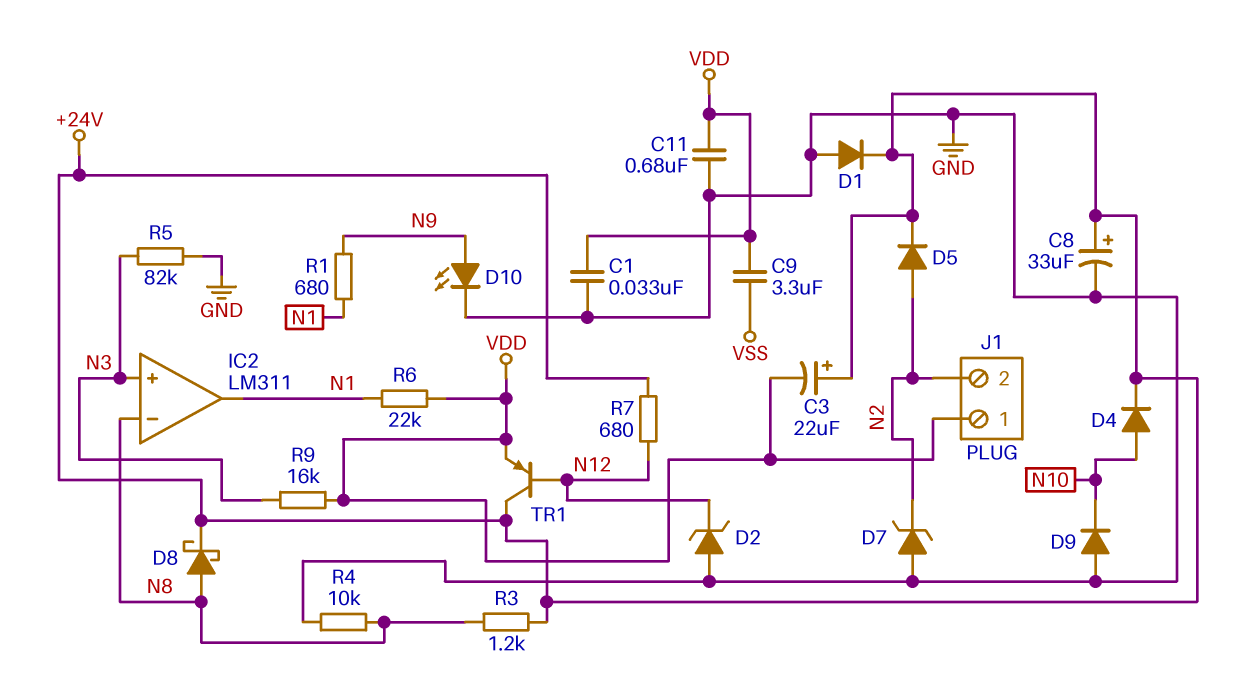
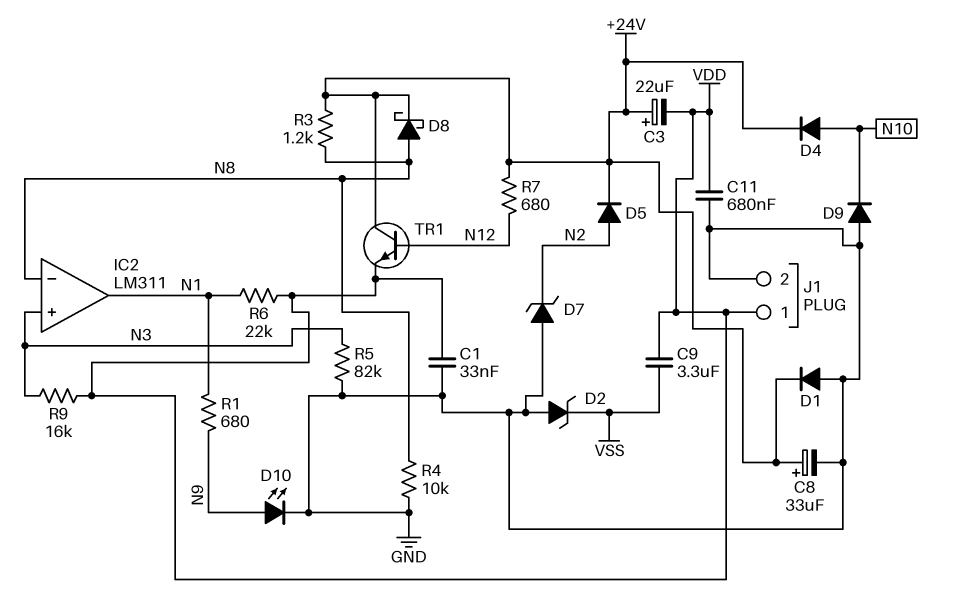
D2: zener (A GND, K N12) -> zener (A GND, K VSS)
J1 pin 2: N2 -> GND
TR1: PNP (B N12, C +24V, E VDD) -> NPN (B N12, C +24V, E VDD)

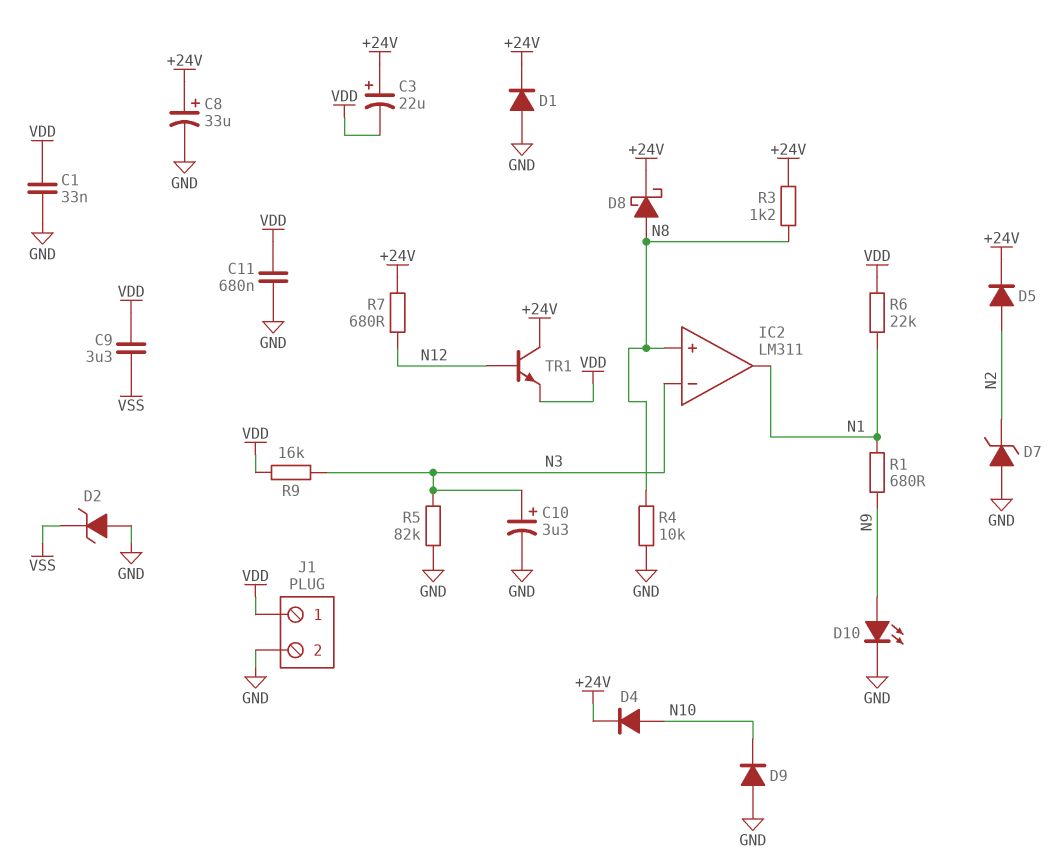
C10: none -> 3.3uF (plus N3, minus GND)
IC2 pin in+: N3 -> N8
IC2 pin in-: N8 -> N3

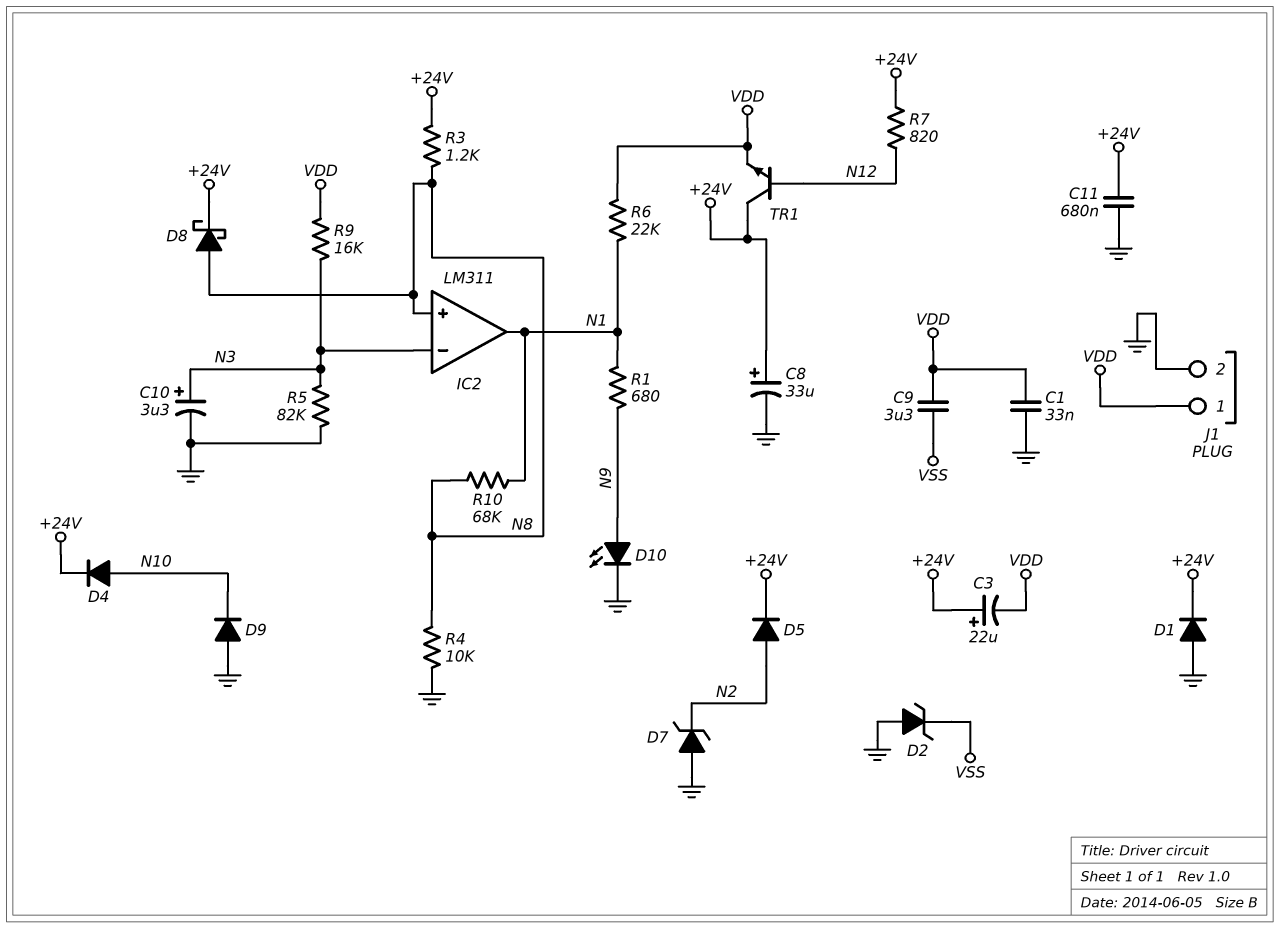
C11: 680nF (GND, VDD) -> 680nF (+24V, GND)
R7: 680 (+24V, N12) -> 820 (+24V, N12)
R10: none -> 68k (N1, N8)

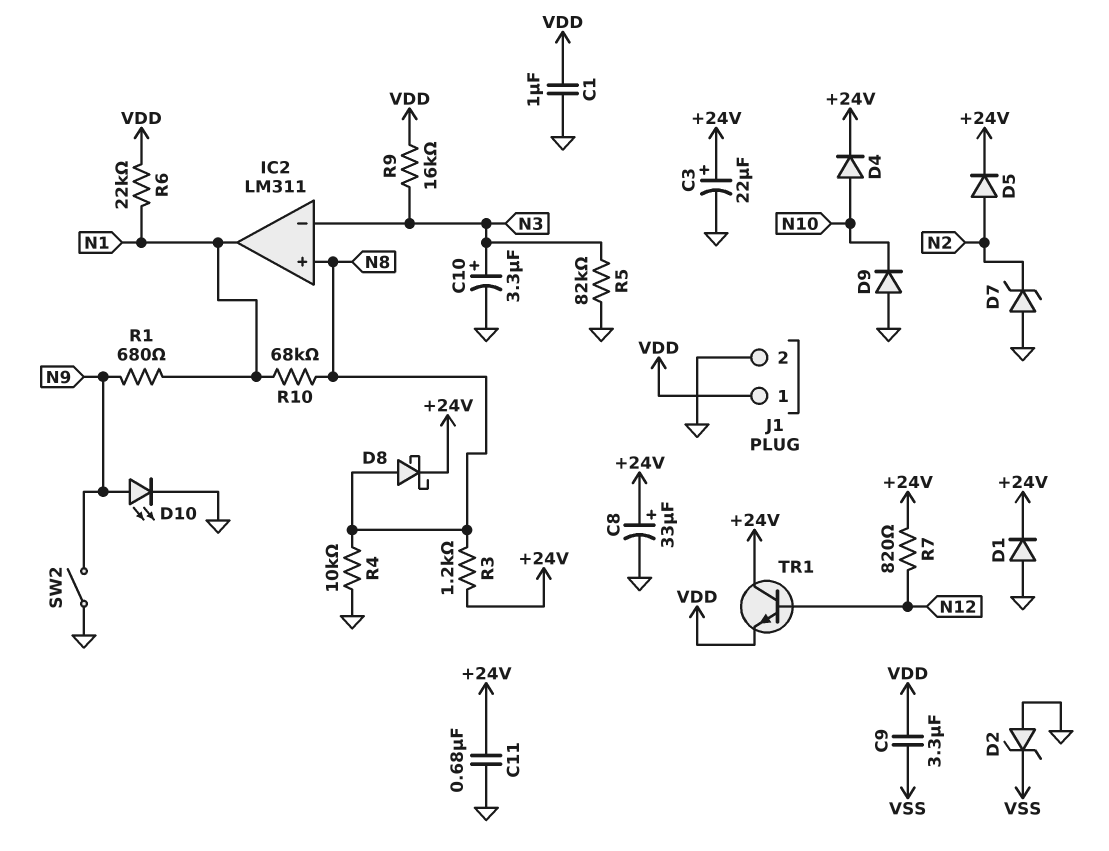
C1: 33nF (GND, VDD) -> 1uF (GND, VDD)
C3: 22uF (plus +24V, minus VDD) -> 22uF (plus +24V, minus GND)
SW2: none -> switch (GND, N9)

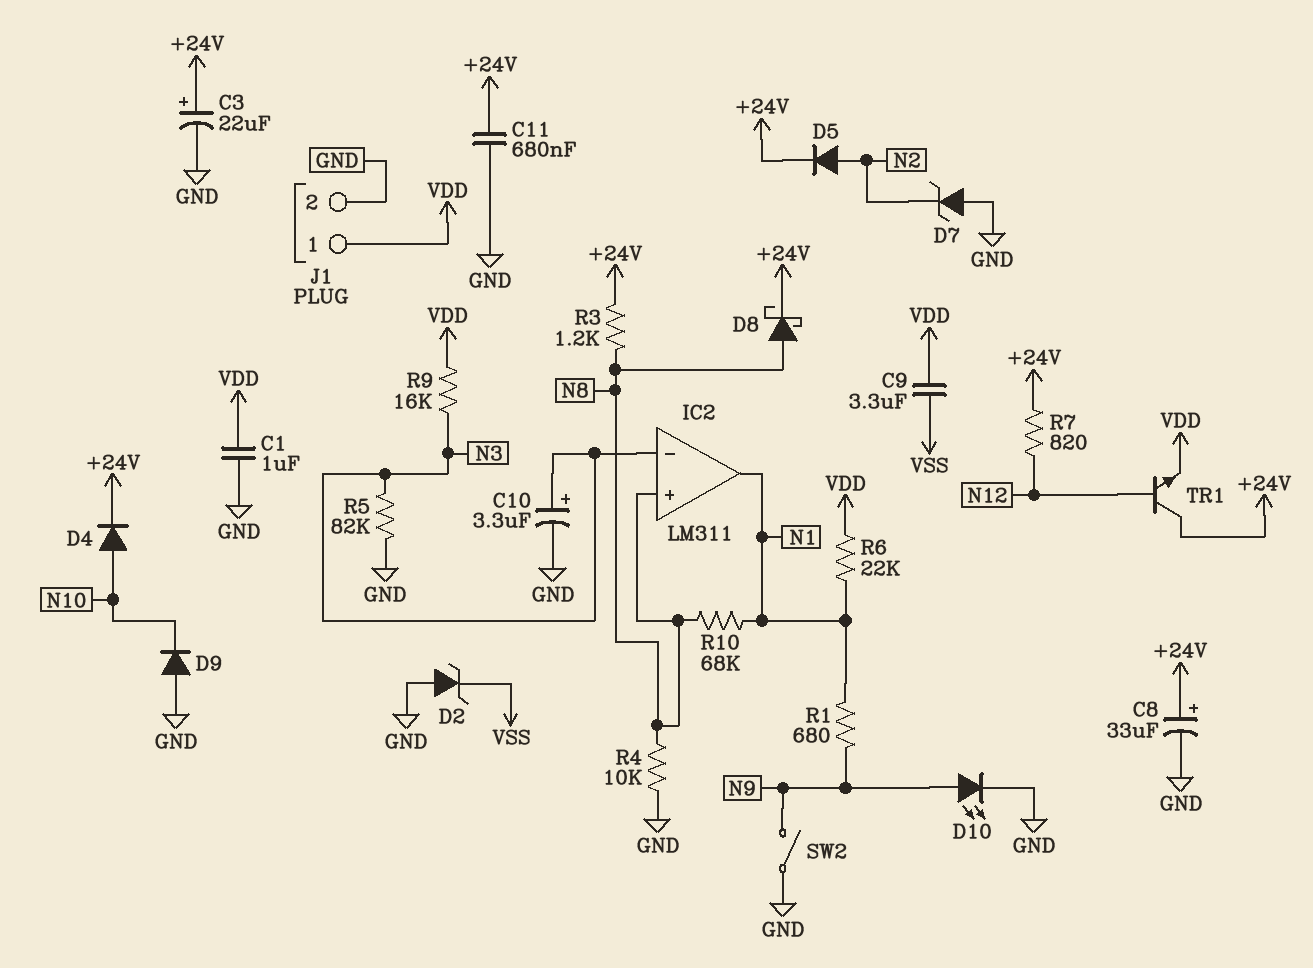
D1: diode (A GND, K +24V) -> none

